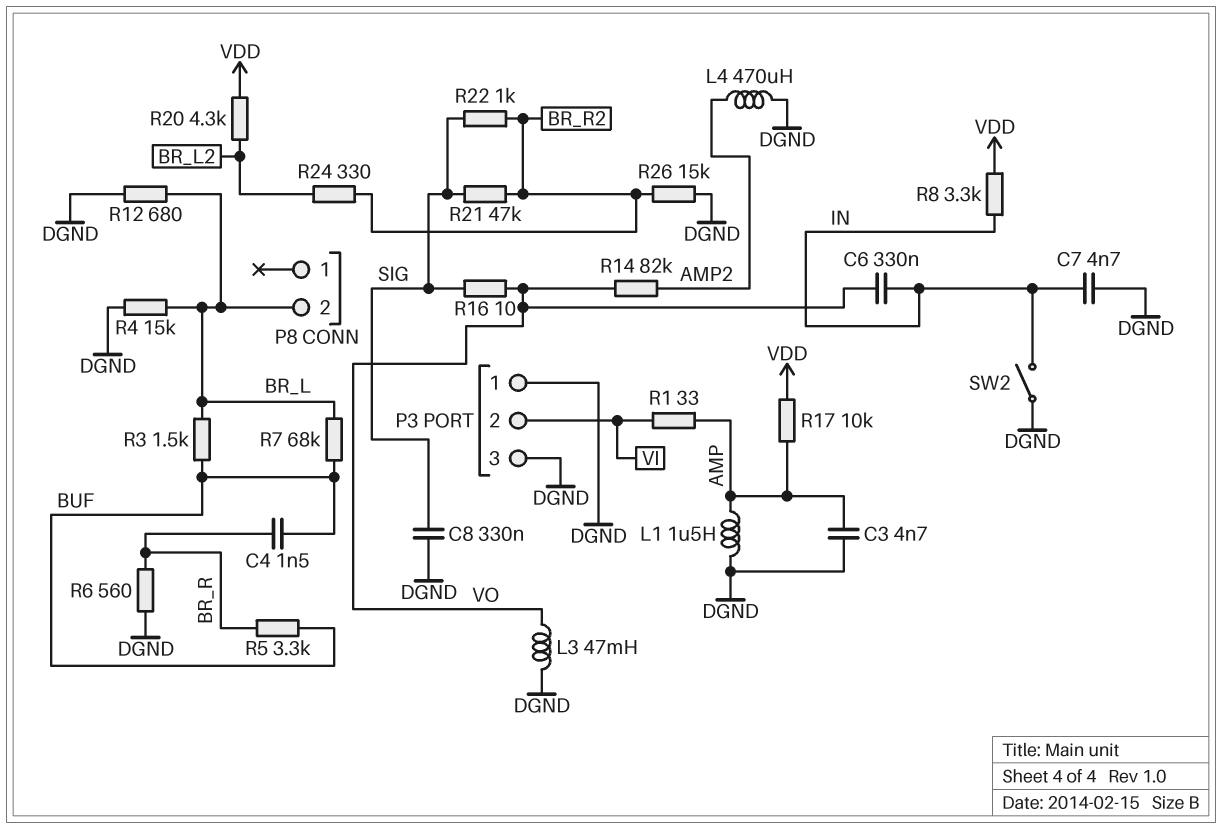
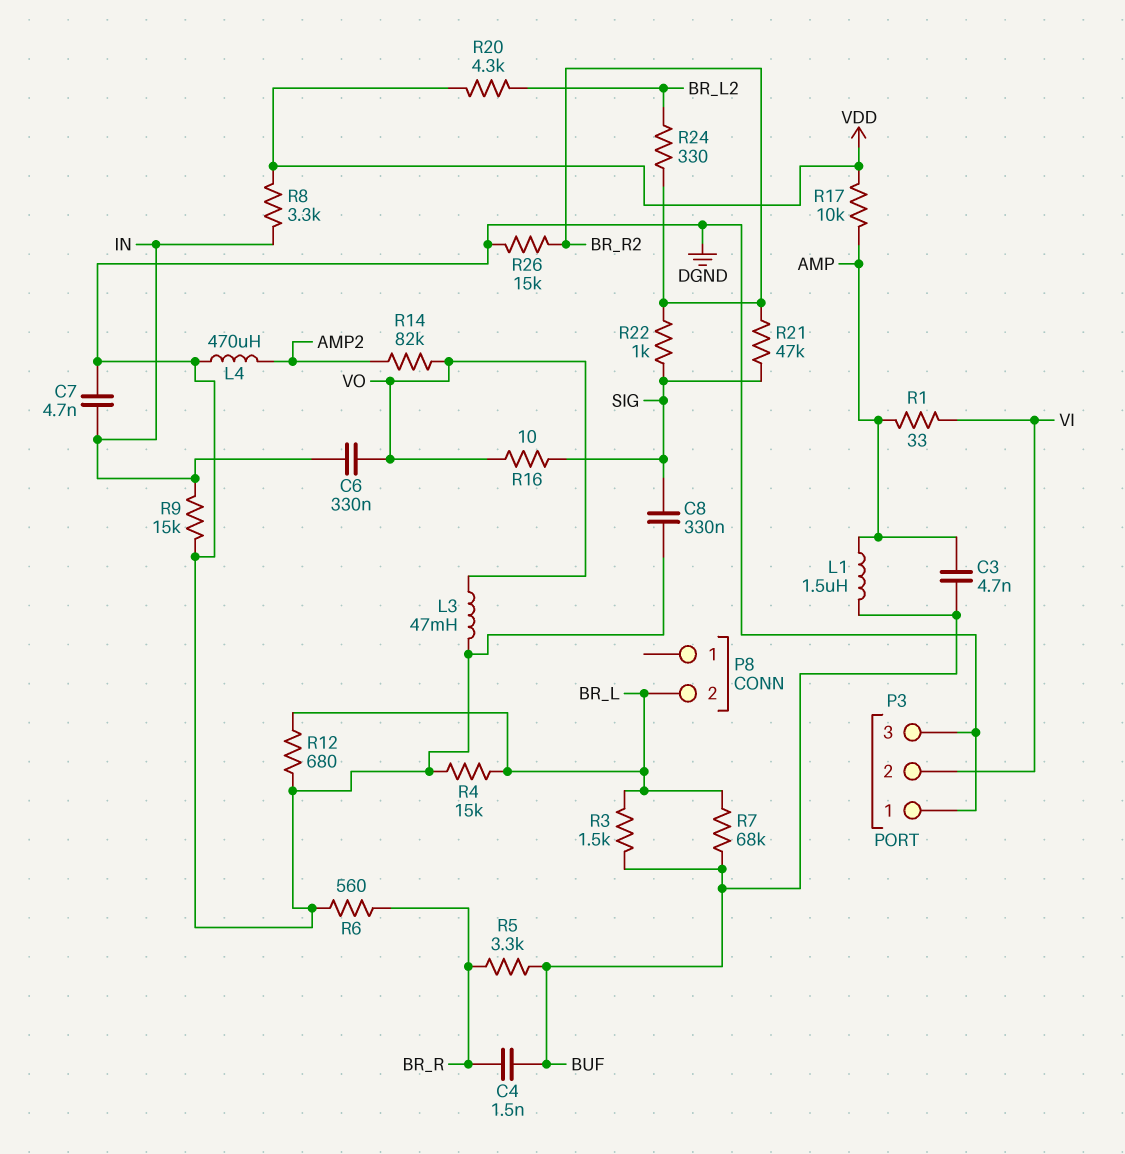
C3: 4.7nF (AMP, DGND) -> 4.7nF (AMP, BUF)
L1: 1.5uH (AMP, DGND) -> 1.5uH (AMP, BUF)
R9: none -> 15k (DGND, IN)
SW2: switch (DGND, IN) -> none

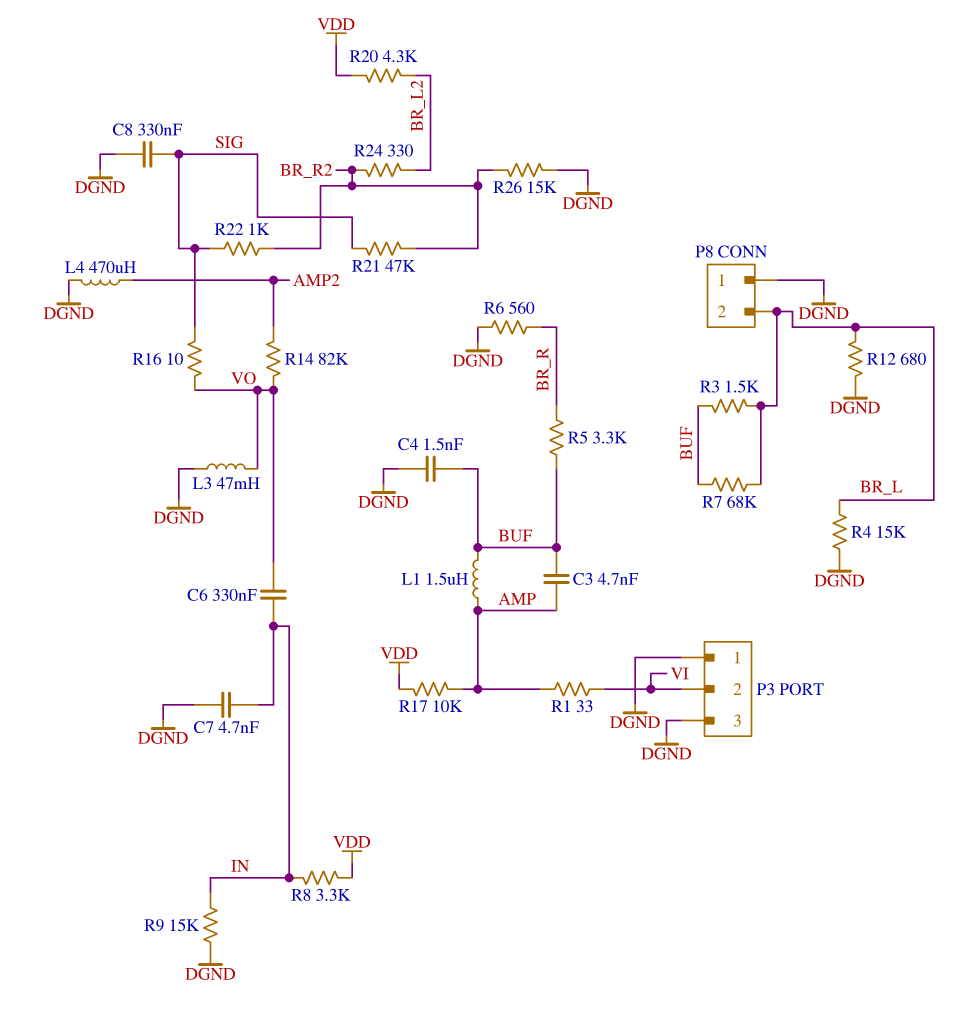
C4: 1.5nF (BR_R, BUF) -> 1.5nF (BUF, DGND)
P8 pin 1: none -> DGND

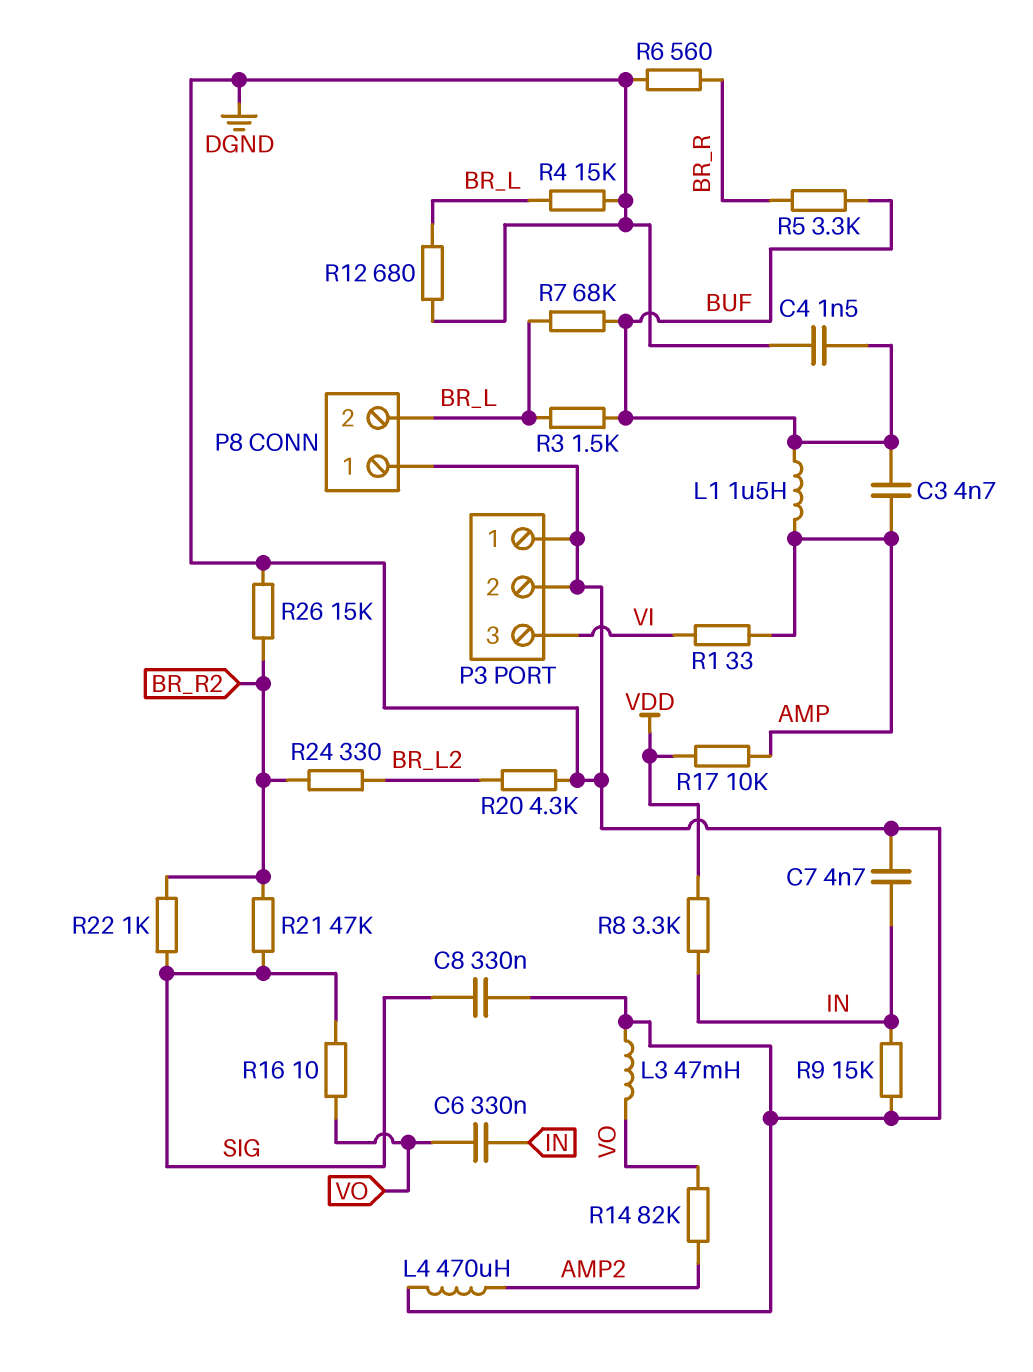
P3 pin 2: VI -> DGND
P3 pin 3: DGND -> VI
R20: 4.3k (BR_L2, VDD) -> 4.3k (BR_L2, DGND)

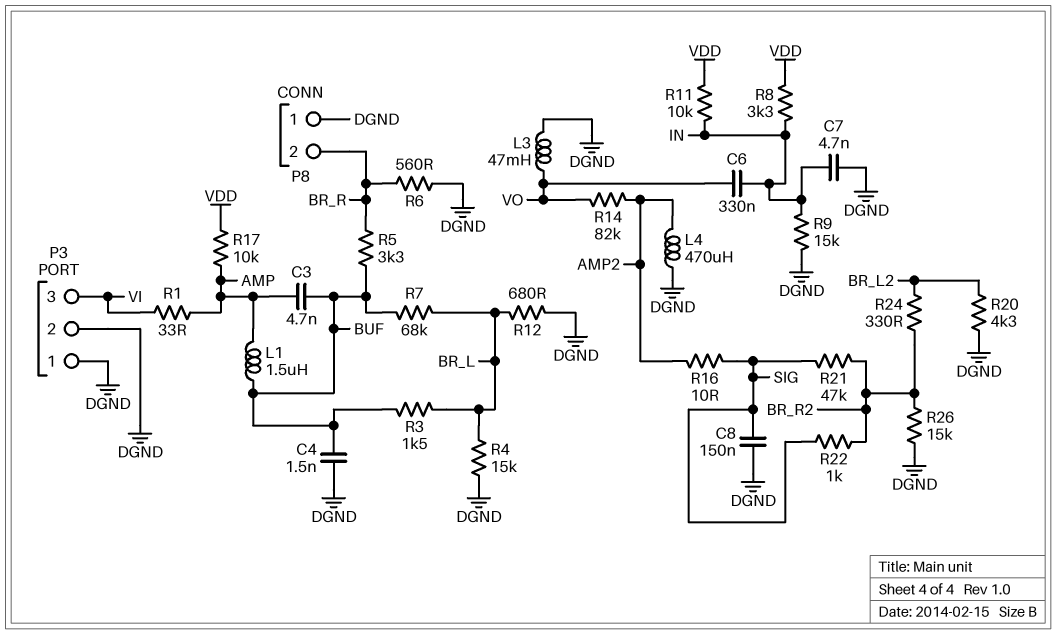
C8: 330nF (DGND, SIG) -> 150nF (DGND, SIG)
P8 pin 2: BR_L -> BR_R
R11: none -> 10k (IN, VDD)
R16: 10 (SIG, VO) -> 10 (AMP2, SIG)

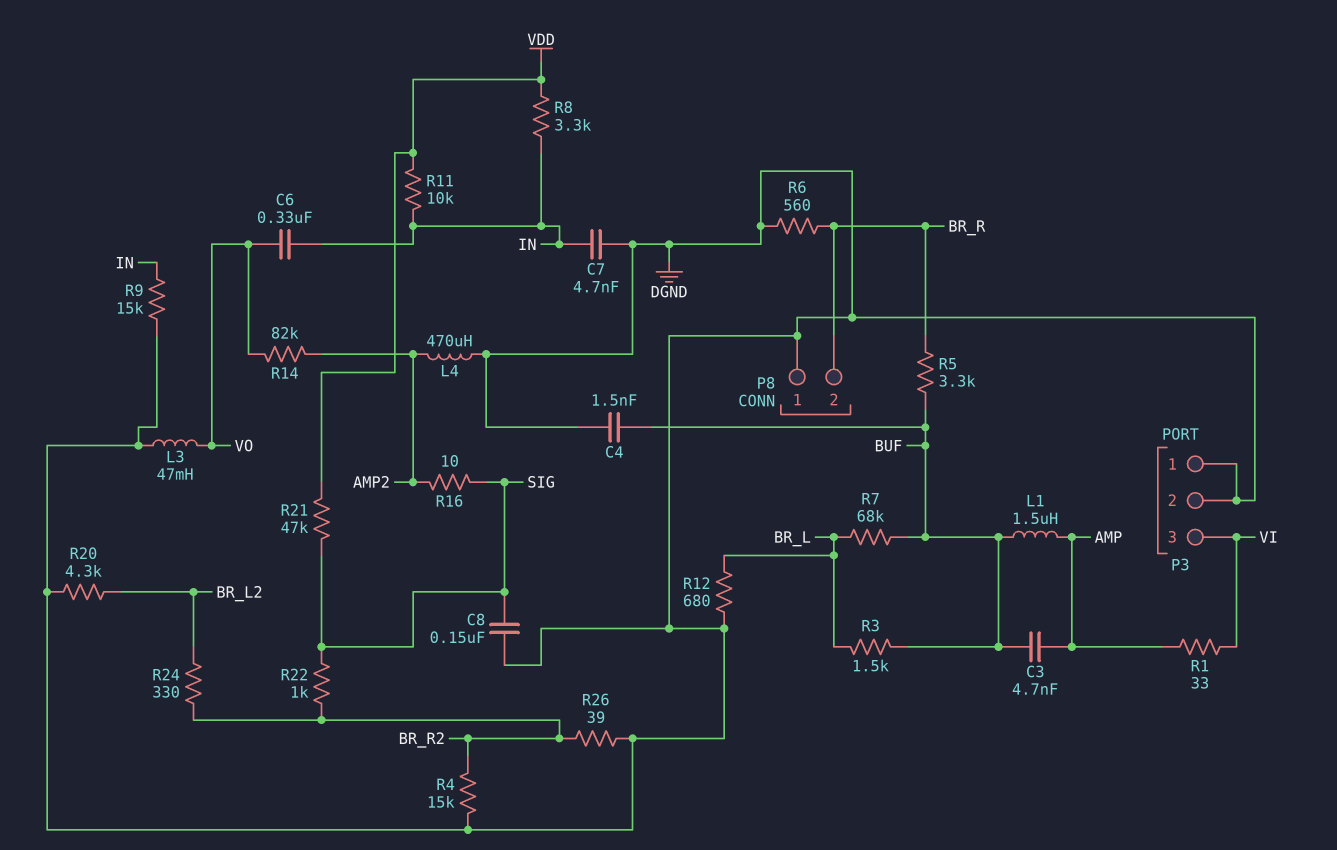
R4: 15k (BR_L, DGND) -> 15k (BR_R2, DGND)
R17: 10k (AMP, VDD) -> none
R21: 47k (BR_R2, SIG) -> 47k (SIG, VDD)
R26: 15k (BR_R2, DGND) -> 39 (BR_R2, DGND)

